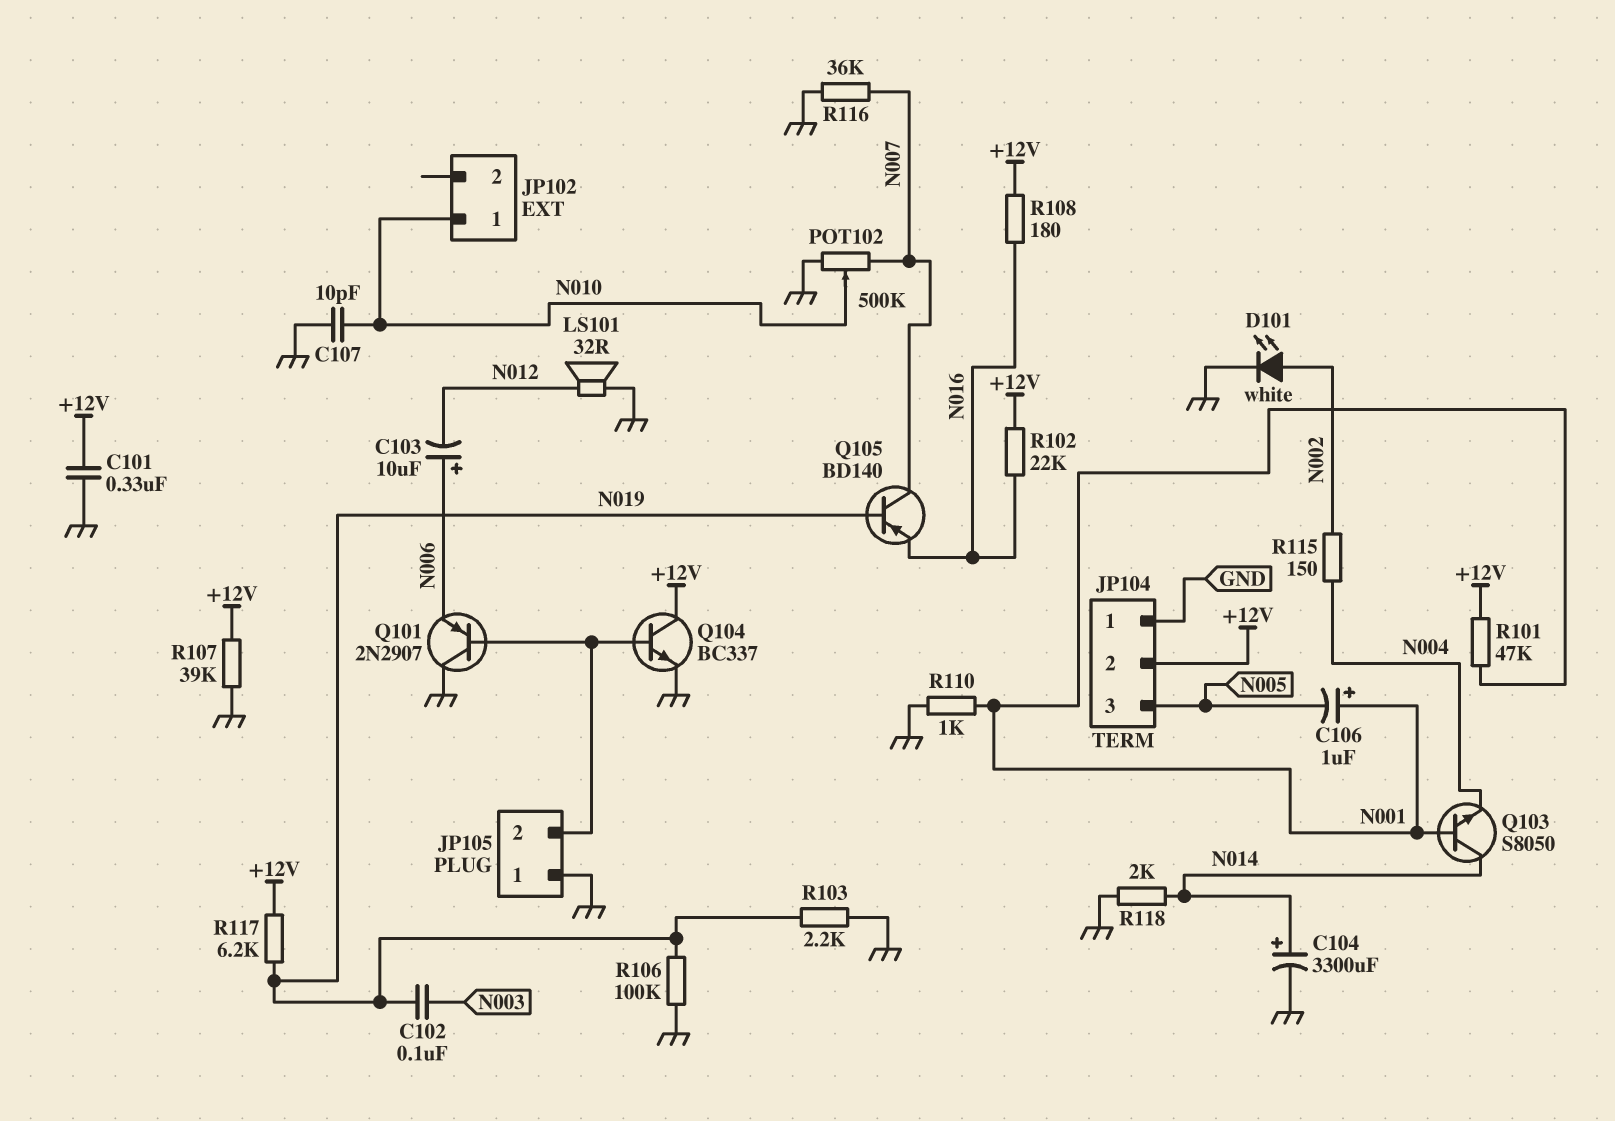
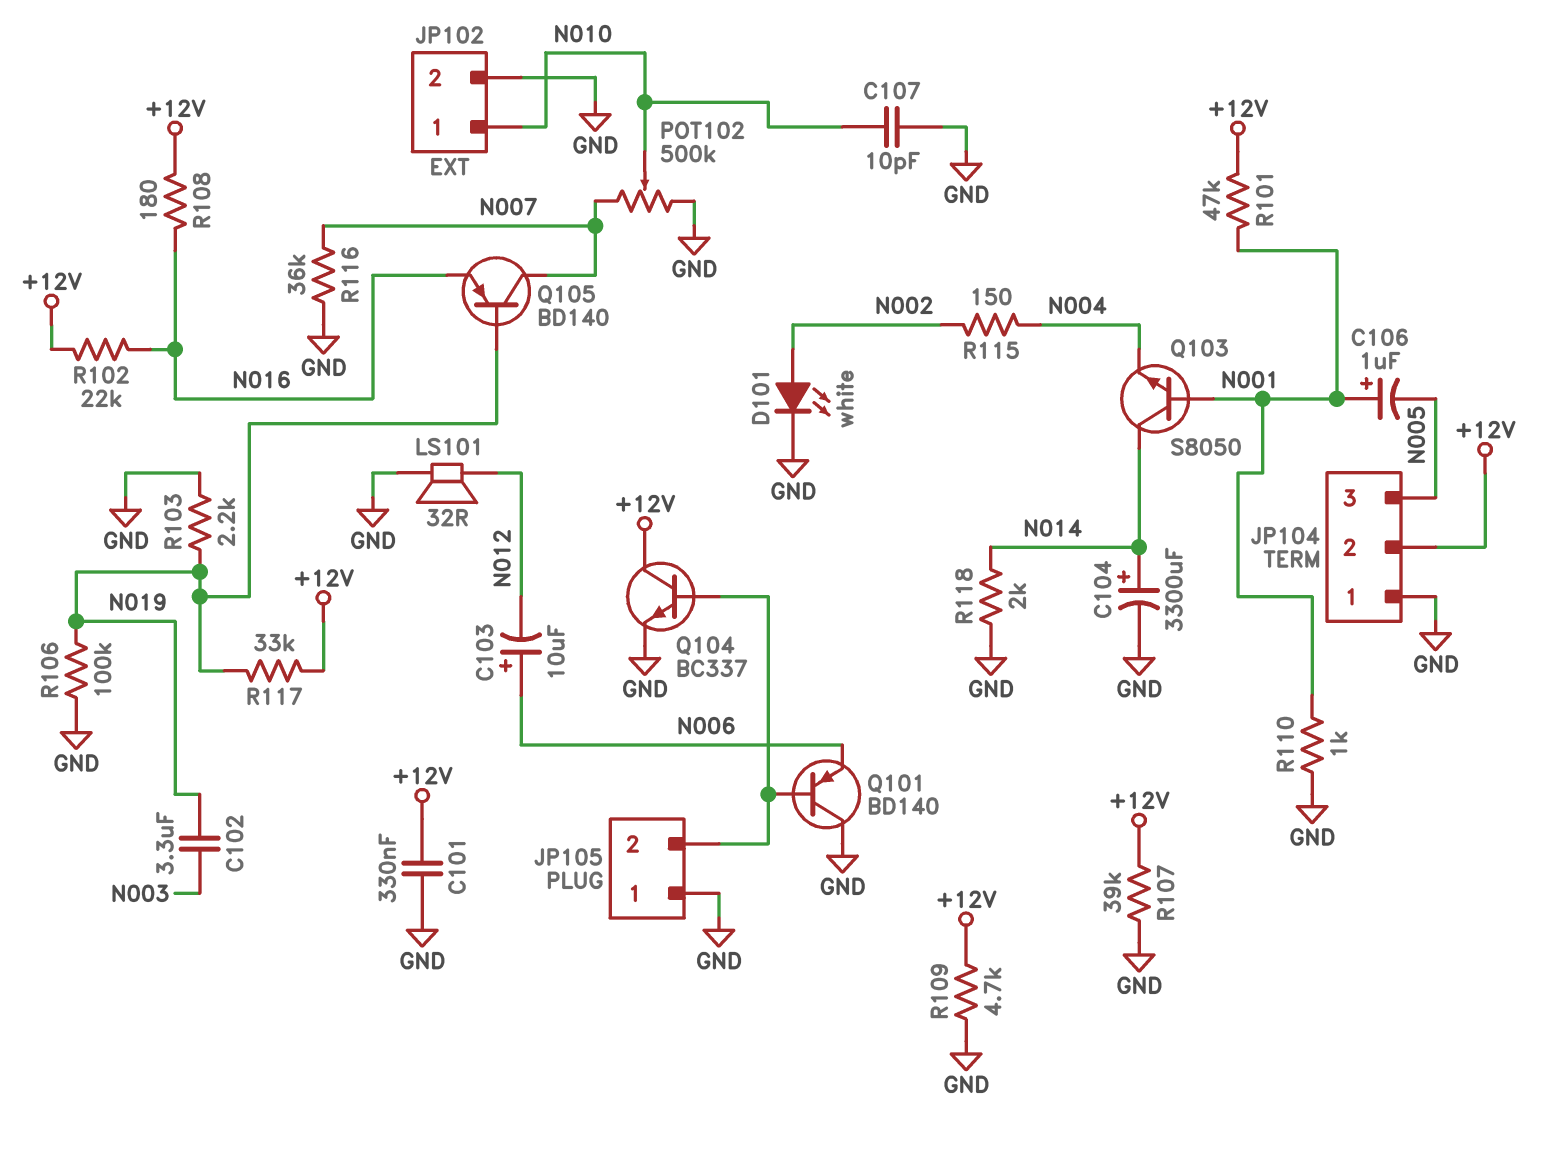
C102: 100nF (N003, N019) -> 3.3uF (N003, N019)
JP102 pin 2: none -> GND
Q101: PNP 2N2907 (B JP105/2, C GND, E N006) -> PNP BD140 (B JP105/2, C GND, E N006)
R109: none -> 4.7k (+12V, GND)
R117: 6.2k (+12V, N019) -> 33k (+12V, N019)

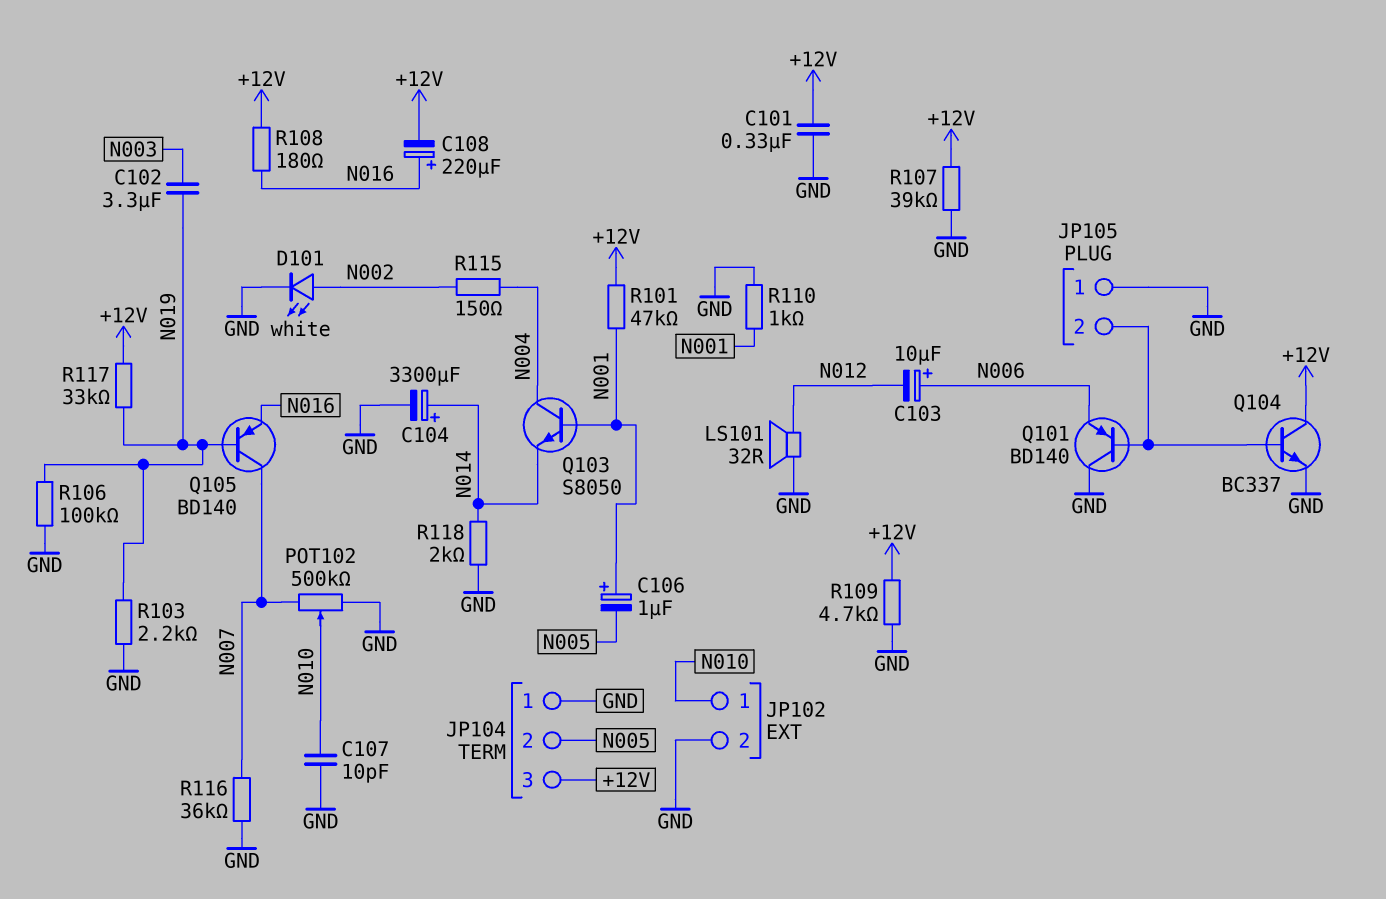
C108: none -> 220uF (plus N016, minus +12V)
JP104 pin 2: +12V -> N005
JP104 pin 3: N005 -> +12V
Q103: NPN S8050 (B N001, C N014, E N004) -> NPN S8050 (B N001, C N004, E N014)
R102: 22k (+12V, N016) -> none

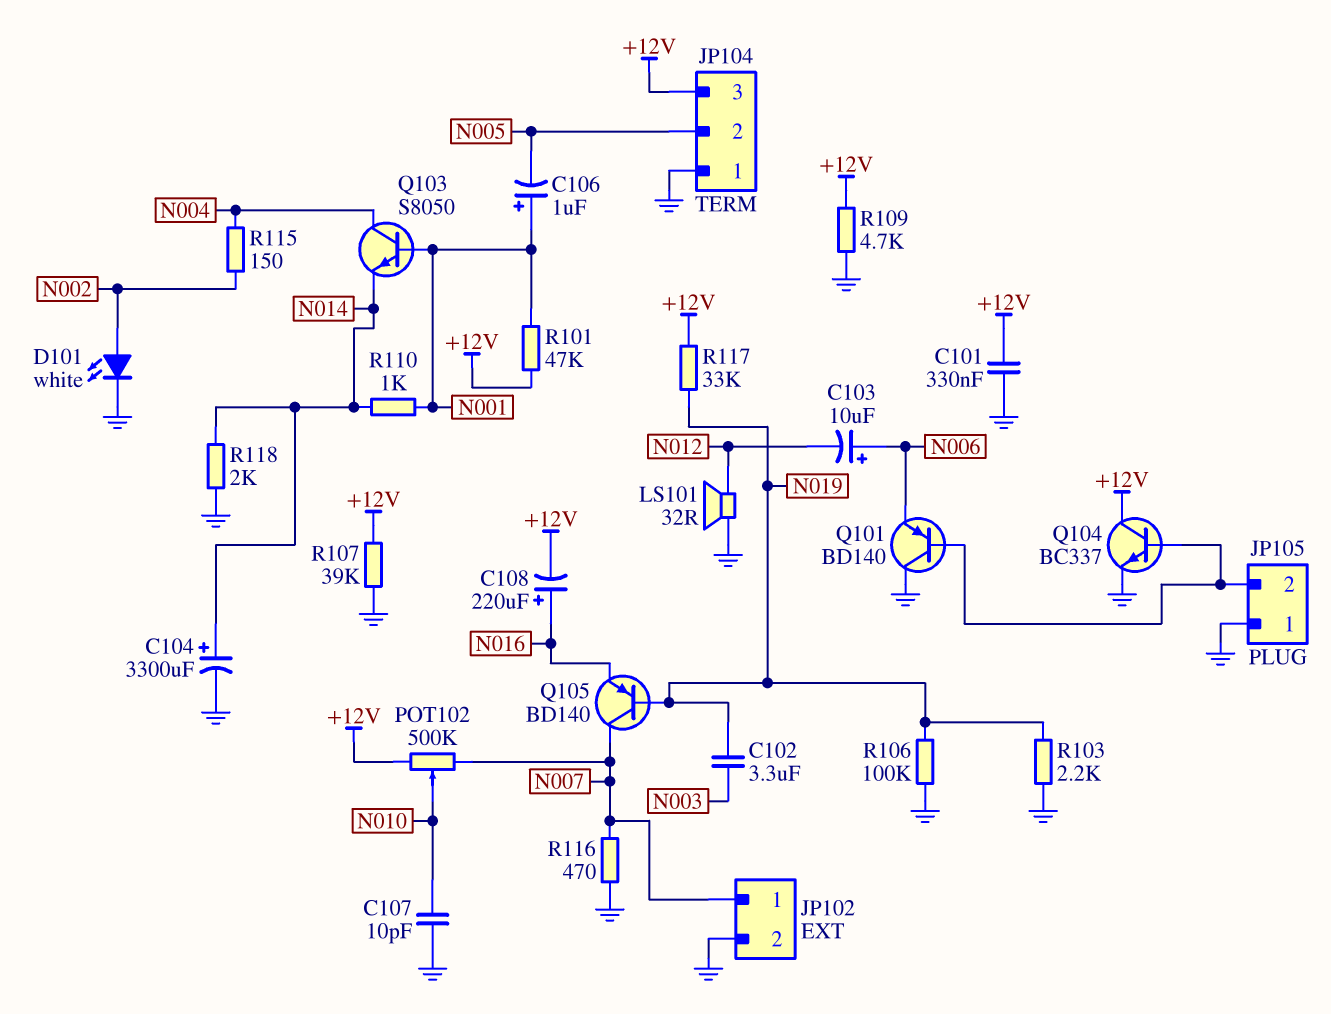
JP102 pin 1: N010 -> N007
POT102: 500k (GND, N007, wiper N010) -> 500k (+12V, N007, wiper N010)
R108: 180 (+12V, N016) -> none
R110: 1k (GND, N001) -> 1k (N001, N014)
R116: 36k (GND, N007) -> 470 (GND, N007)

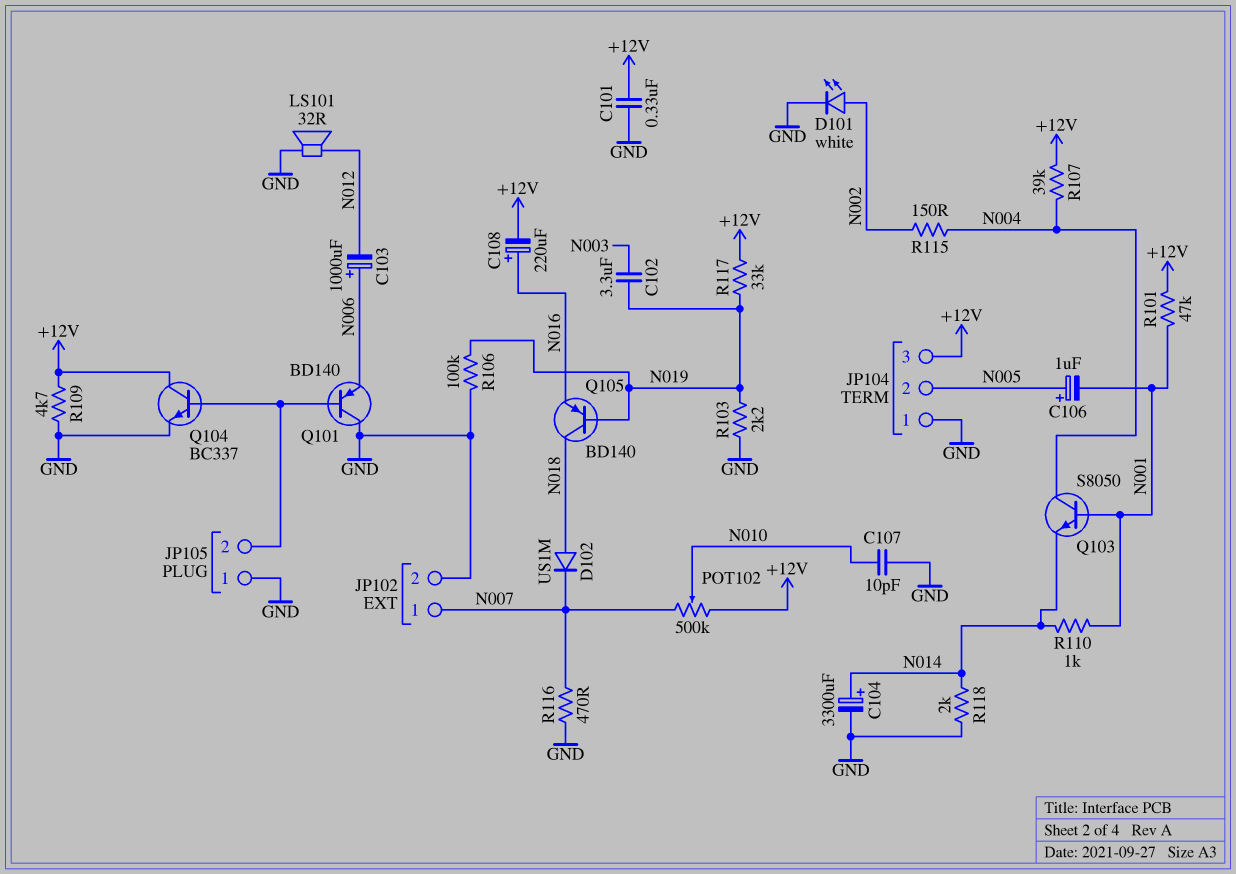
C103: 10uF (plus N006, minus N012) -> 1000uF (plus N006, minus N012)
C106: 1uF (plus N001, minus N005) -> 1uF (plus N005, minus N001)
D102: none -> diode US1M (A N018, K N007)
Q105: PNP BD140 (B N019, C N007, E N016) -> PNP BD140 (B N019, C N018, E N016)
R107: 39k (+12V, GND) -> 39k (+12V, N004)

